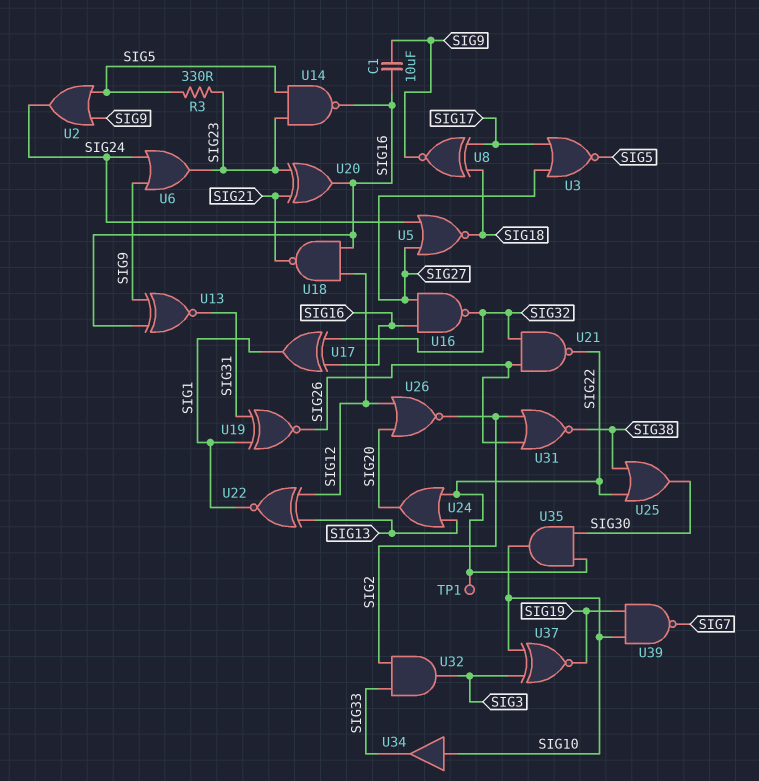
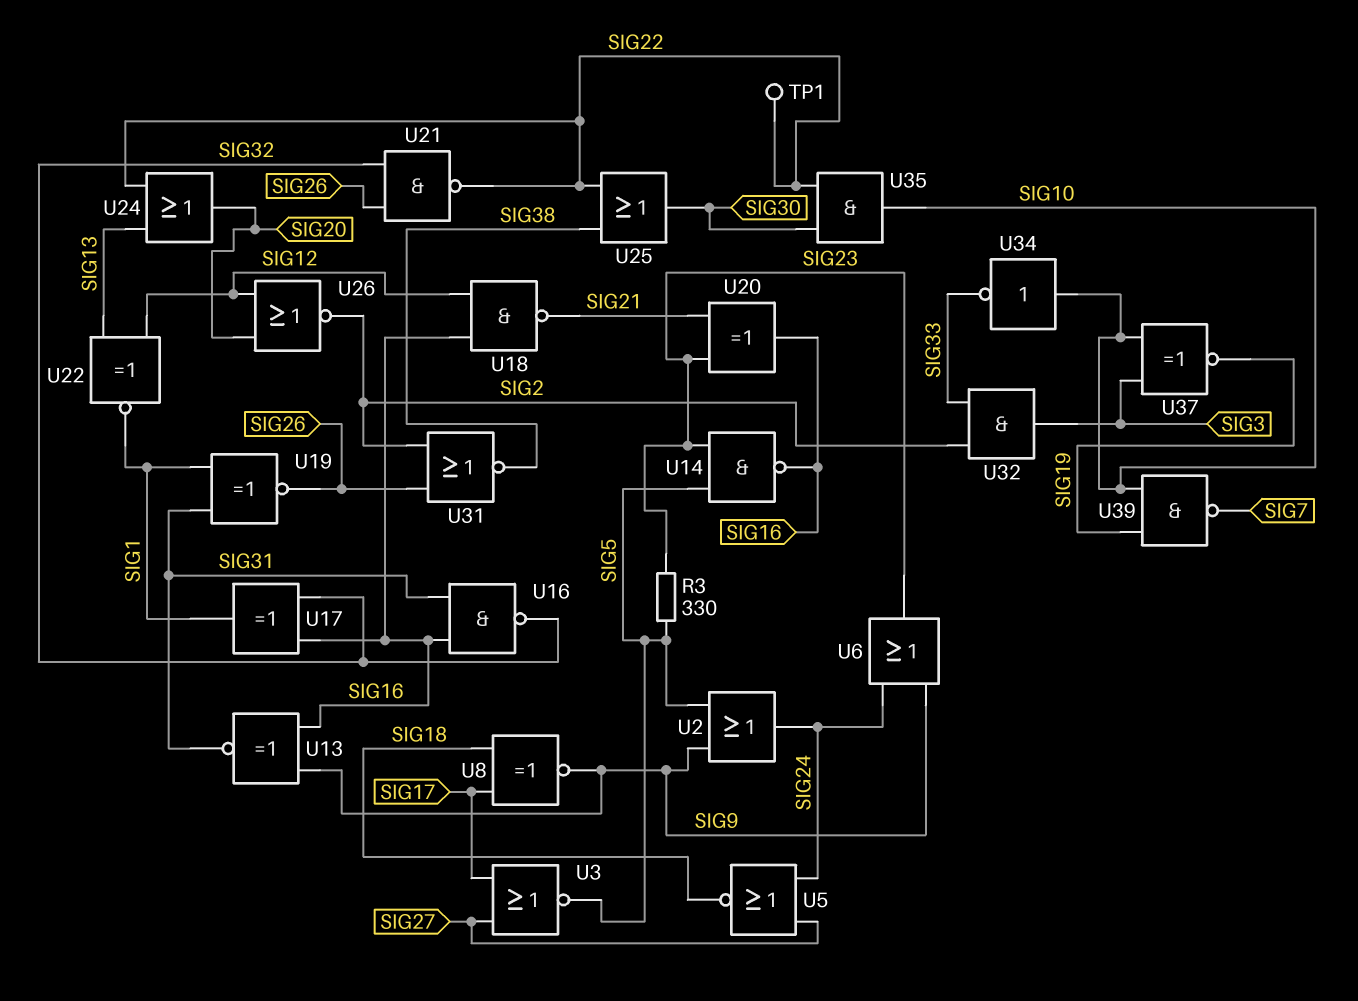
C1: 10uF (SIG9, SIG16) -> none
U16: NAND (in SIG16, in SIG27, out SIG32) -> NAND (in SIG16, in SIG31, out SIG32)
U34: buffer (in SIG10, out SIG33) -> NOT (in SIG10, out SIG33)

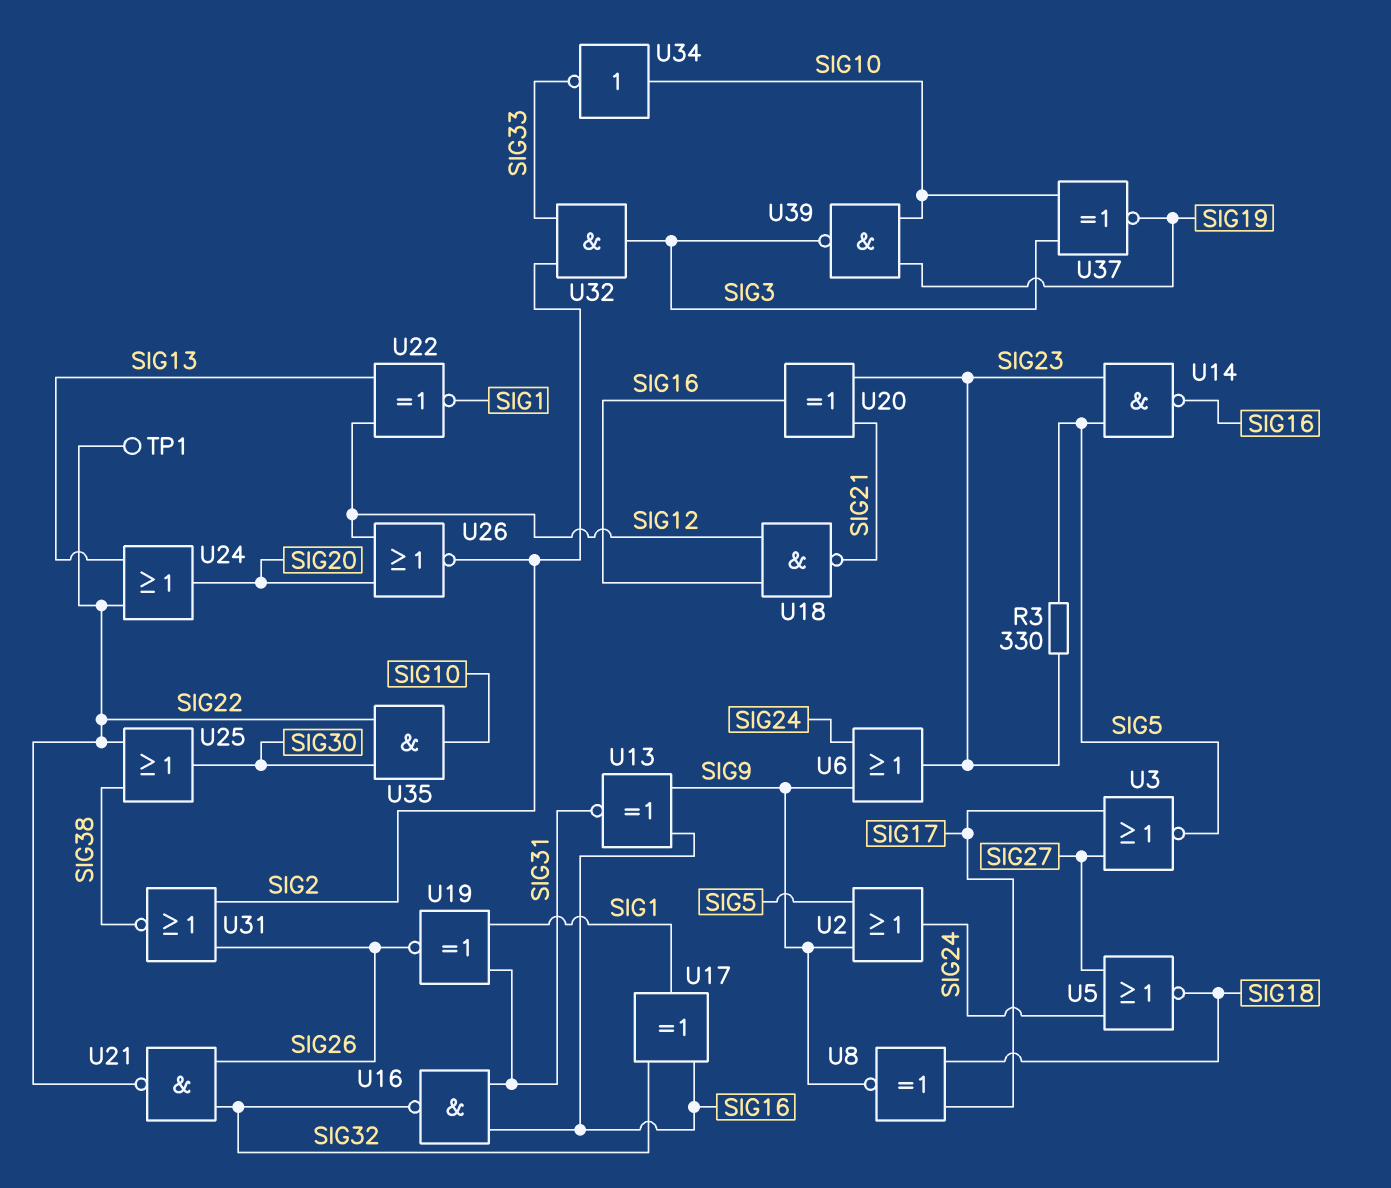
U39: NAND (in SIG10, in SIG19, out SIG7) -> NAND (in SIG10, in SIG19, out SIG3)

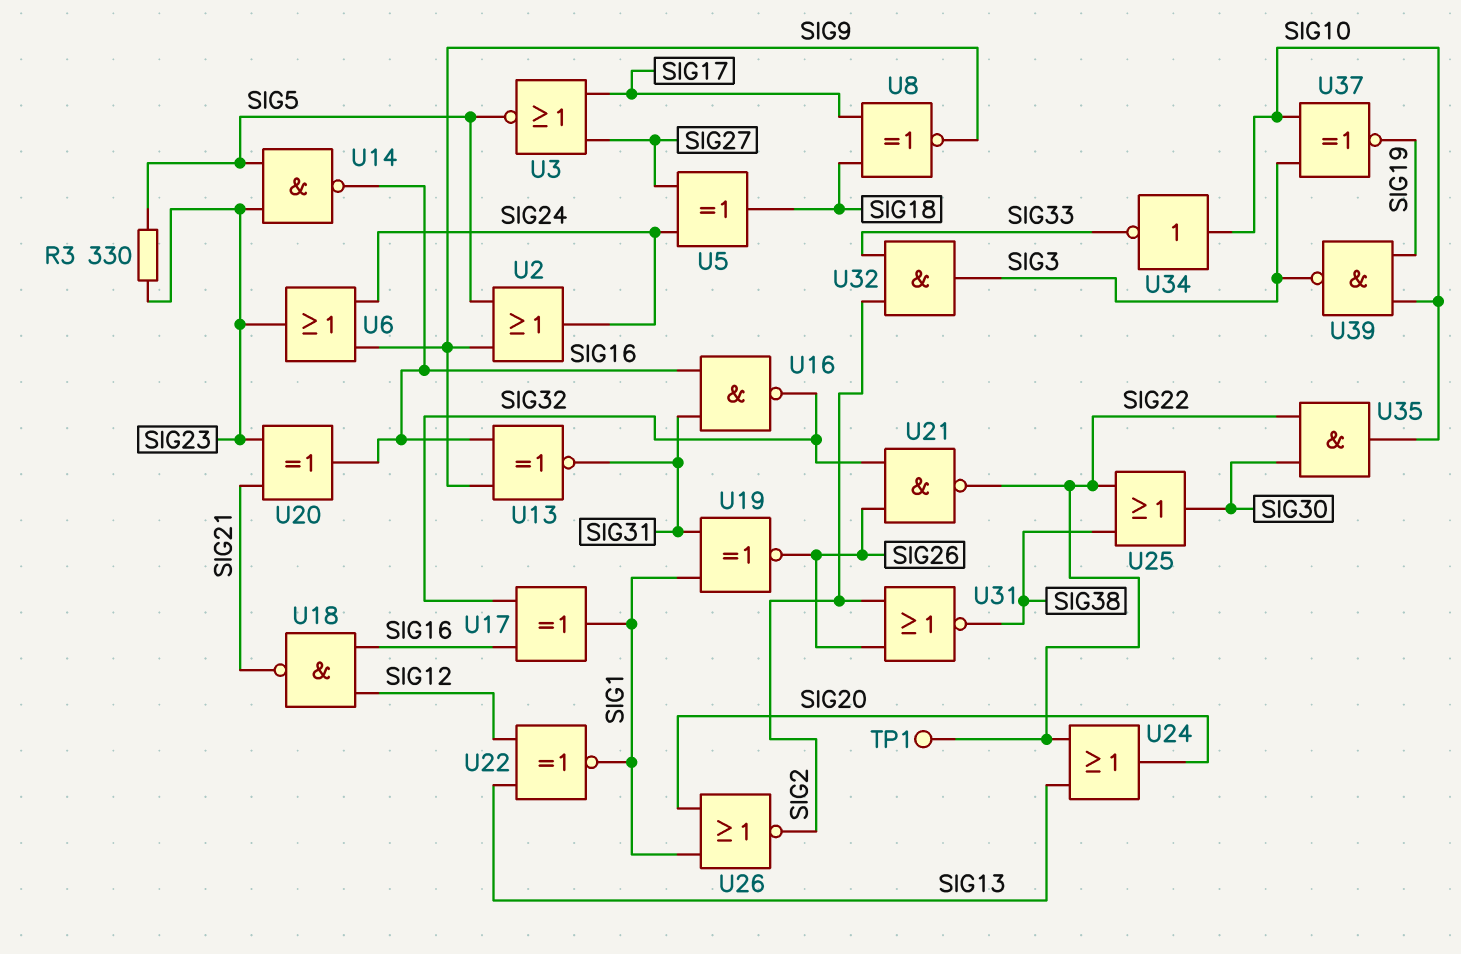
U5: NOR (in SIG24, in SIG27, out SIG18) -> XOR (in SIG24, in SIG27, out SIG18)
U26: NOR (in SIG12, in SIG20, out SIG2) -> NOR (in SIG1, in SIG20, out SIG2)

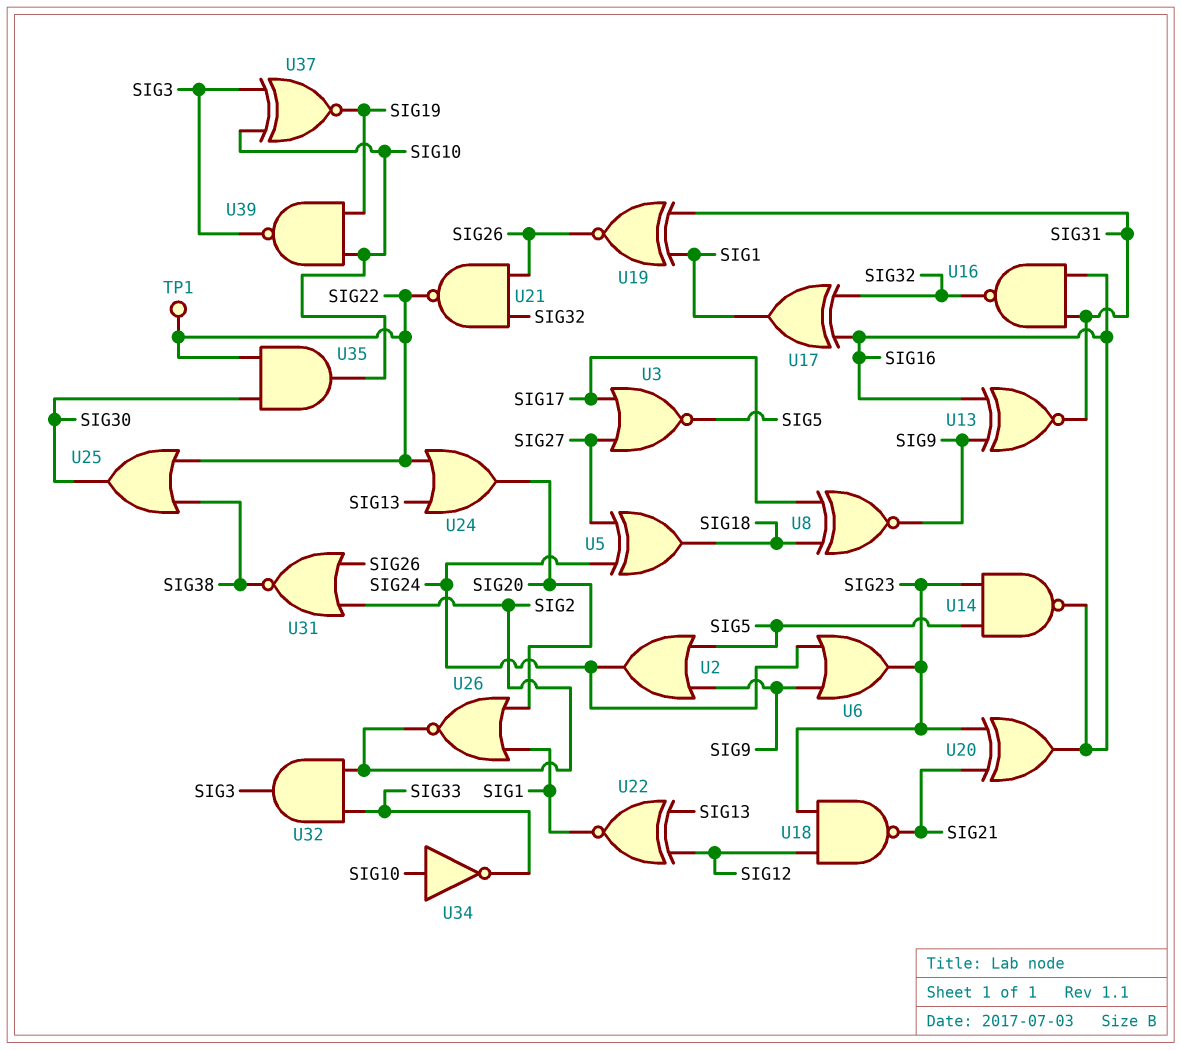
R3: 330 (SIG5, SIG23) -> none
U18: NAND (in SIG12, in SIG16, out SIG21) -> NAND (in SIG12, in SIG23, out SIG21)

